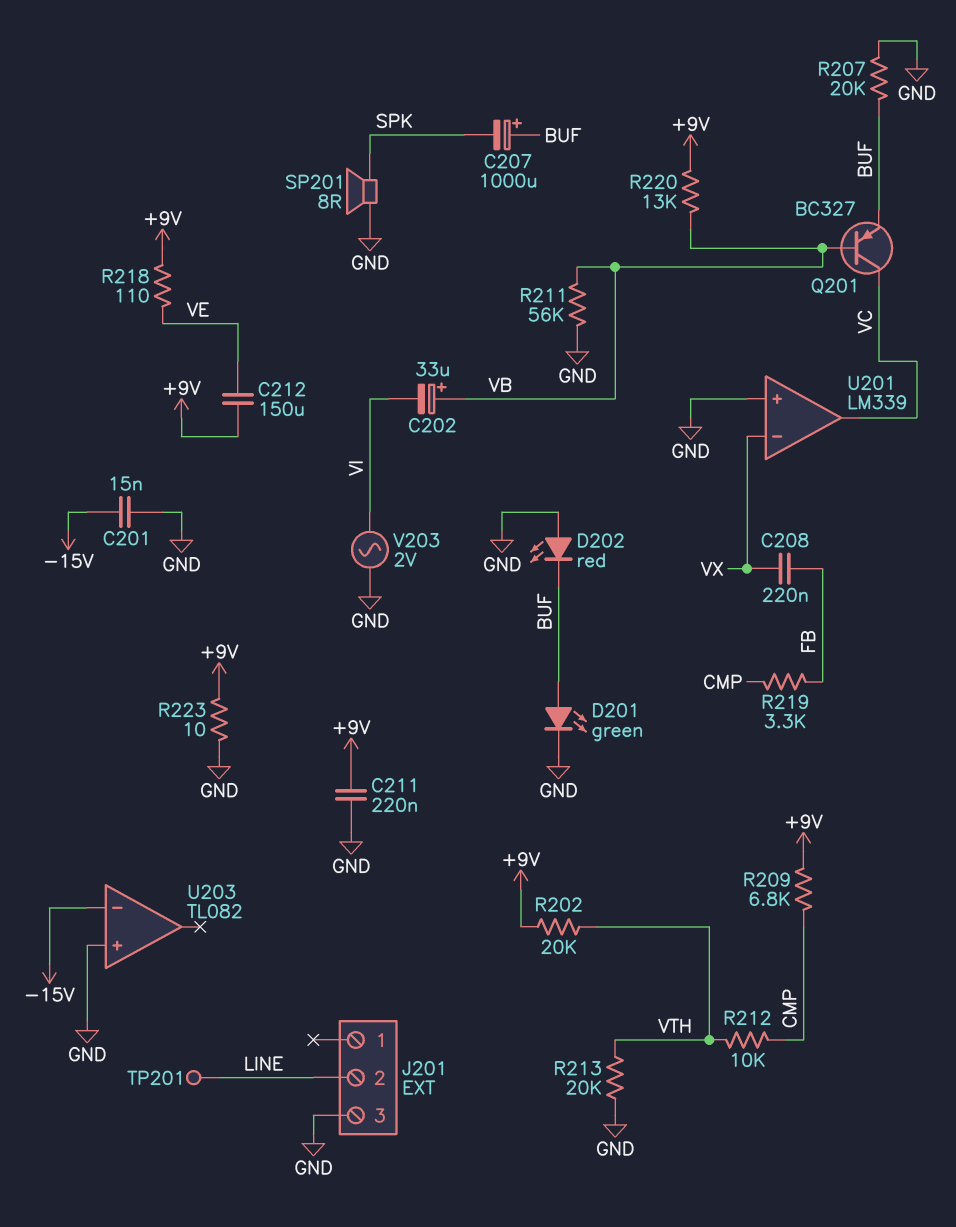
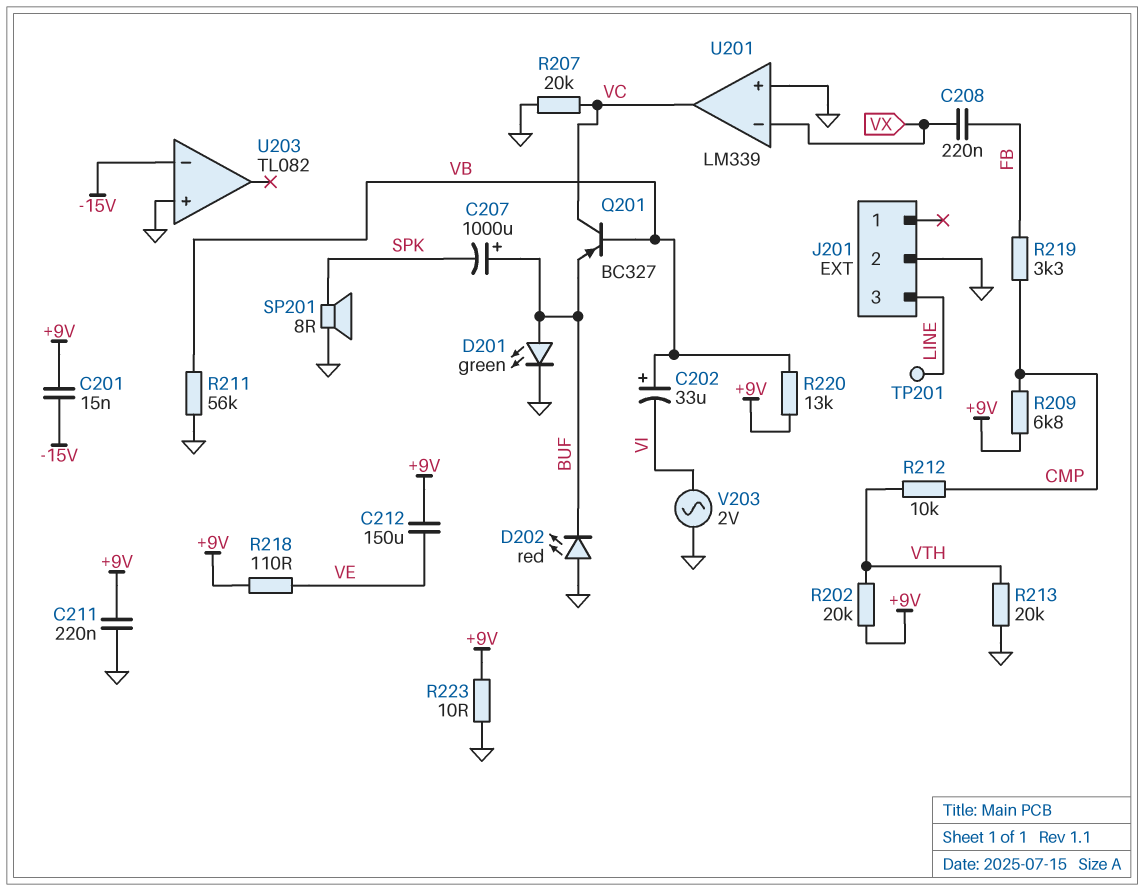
C201: 15nF (-15V, GND) -> 15nF (+9V, -15V)
J201 pin 2: LINE -> GND
J201 pin 3: GND -> LINE
R207: 20k (BUF, GND) -> 20k (GND, VC)

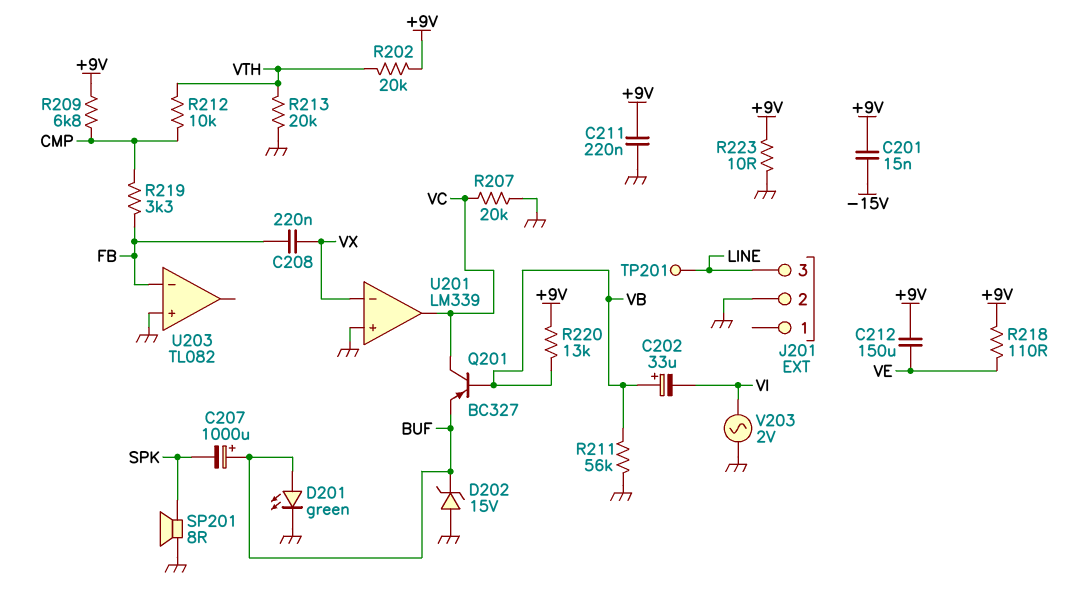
D202: LED red (A GND, K BUF) -> zener 15V (A GND, K BUF)
U203 pin in-: -15V -> FB

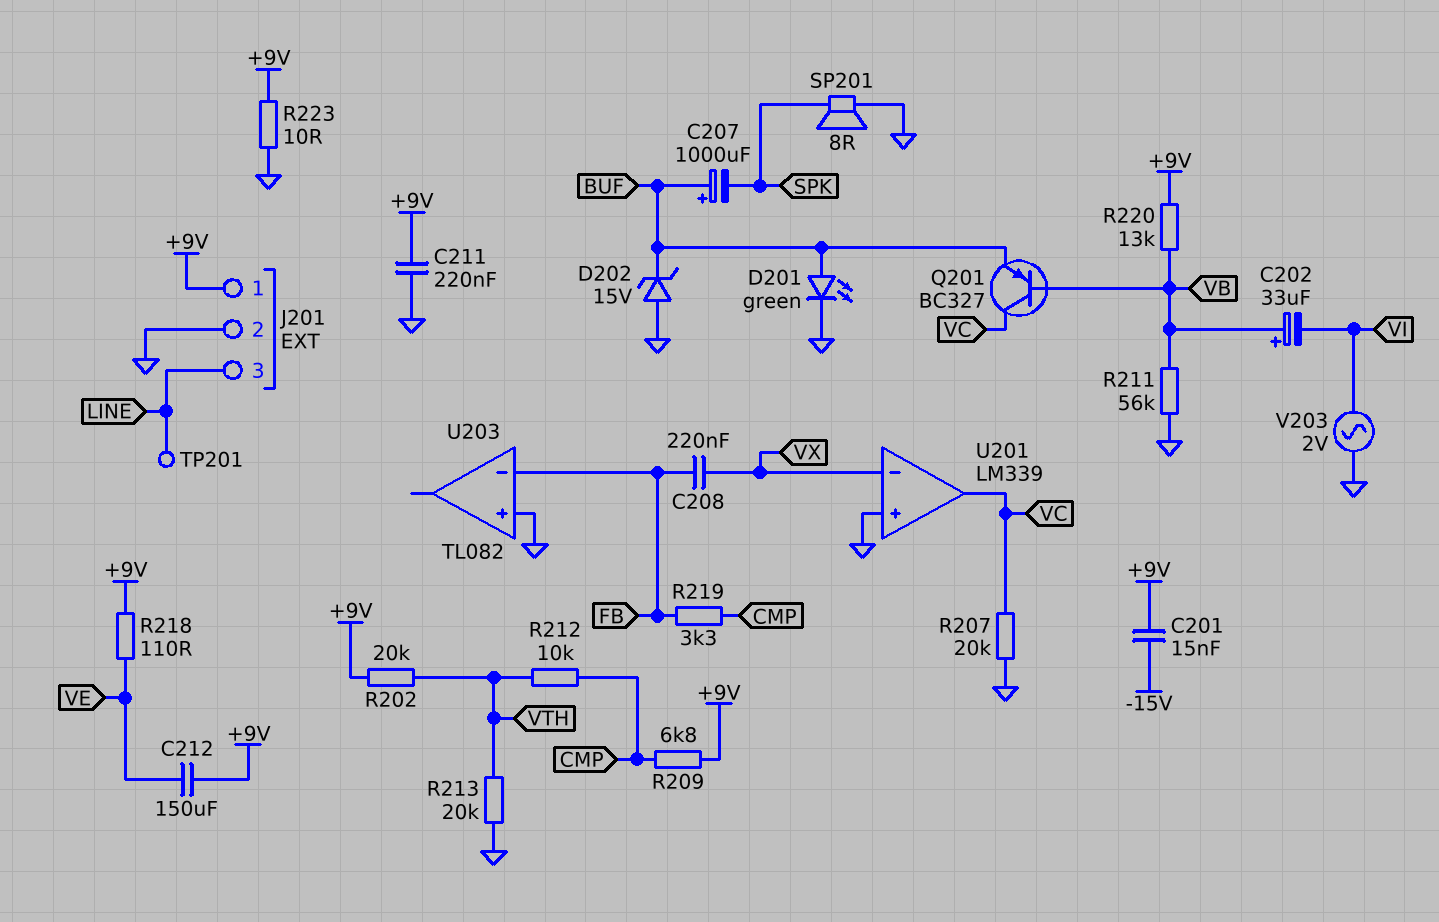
J201 pin 1: none -> +9V

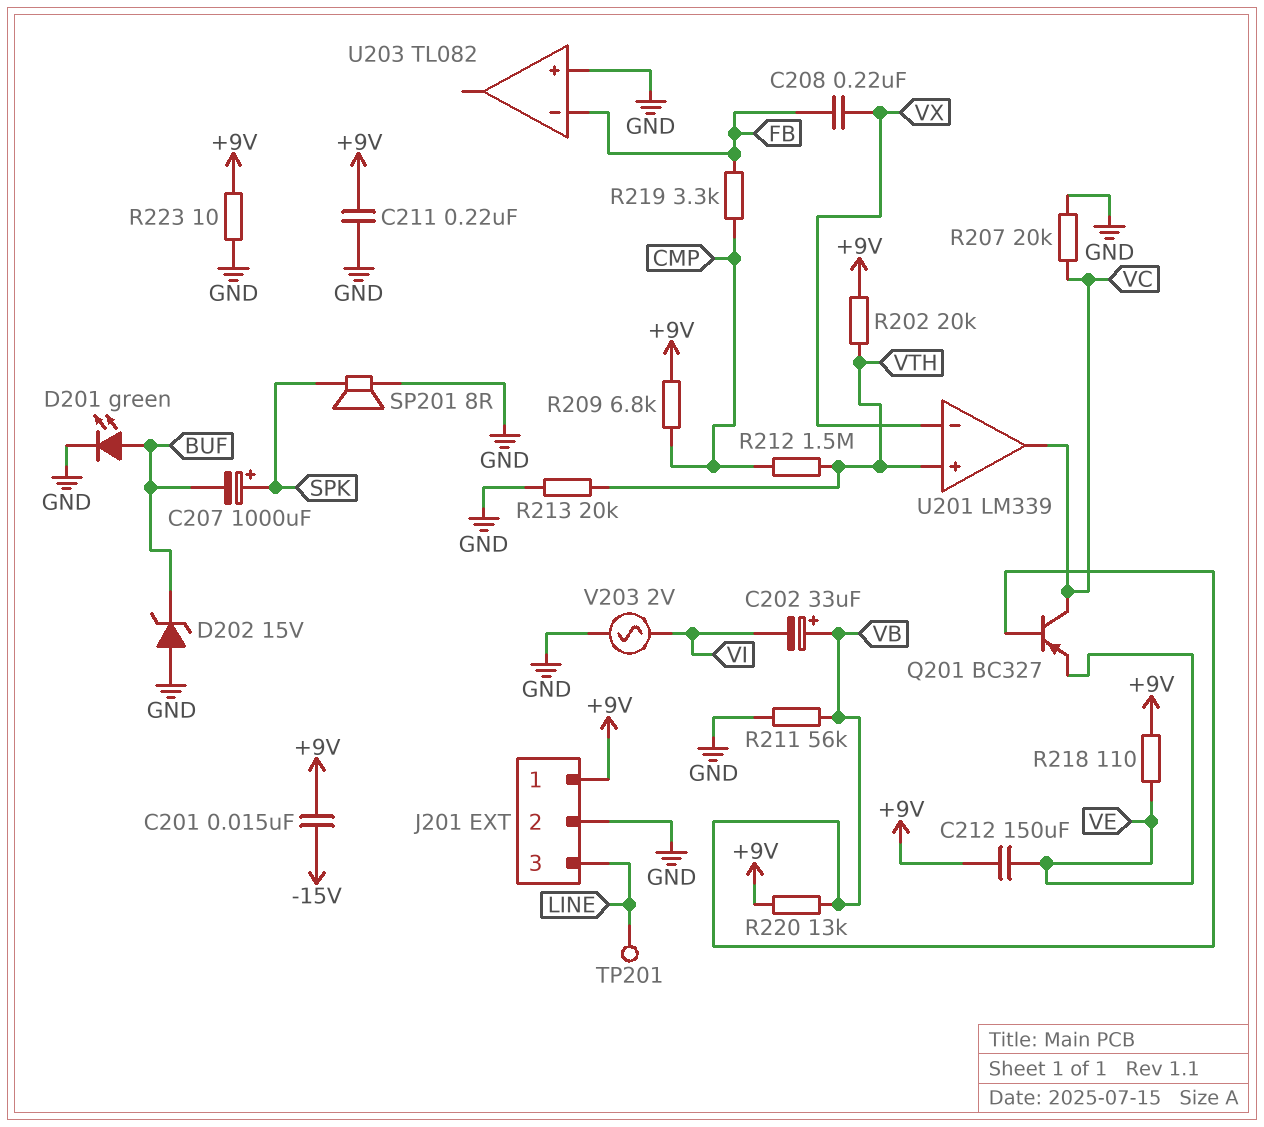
C207: 1000uF (plus BUF, minus SPK) -> 1000uF (plus SPK, minus BUF)
Q201: PNP BC327 (B VB, C VC, E BUF) -> PNP BC327 (B VB, C VC, E VE)
R212: 10k (CMP, VTH) -> 1.5M (CMP, VTH)
U201 pin in+: GND -> VTH

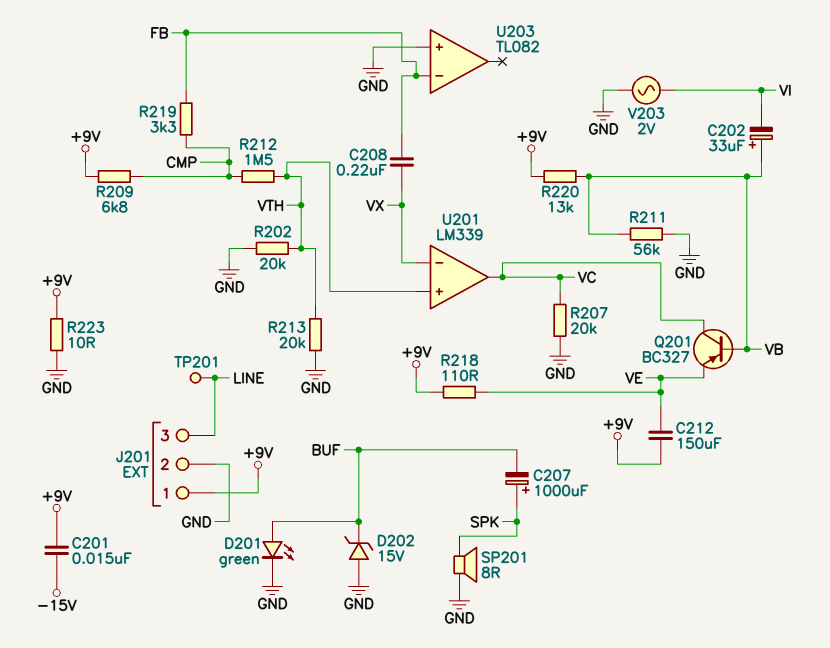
C211: 220nF (+9V, GND) -> none
R202: 20k (+9V, VTH) -> 20k (GND, VTH)

